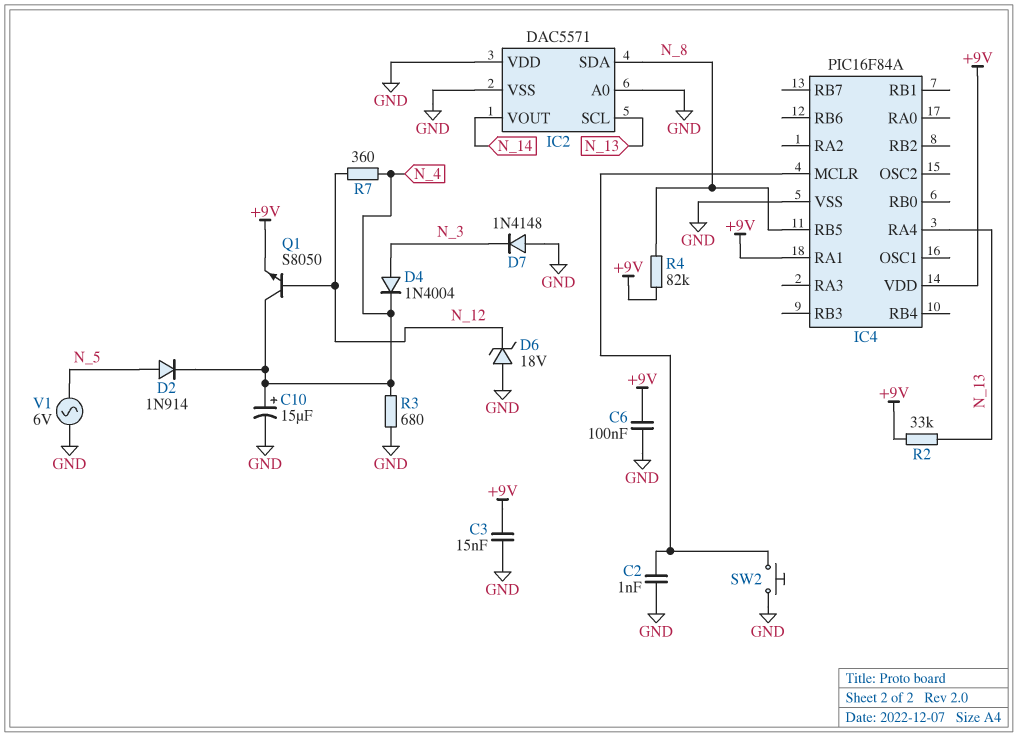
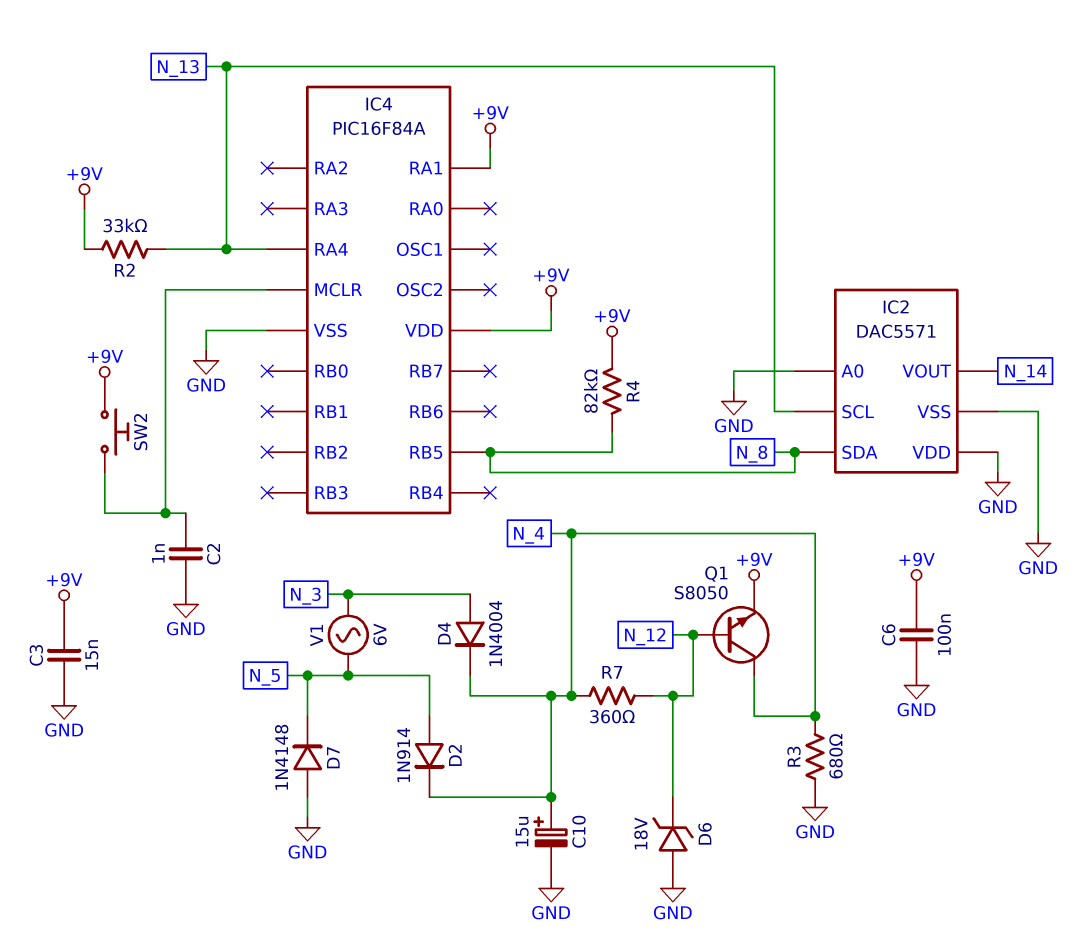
D7: diode 1N4148 (A GND, K N_3) -> diode 1N4148 (A GND, K N_5)
SW2: button (GND, IC4/MCLR) -> button (+9V, IC4/MCLR)
V1: AC 6V (GND, N_5) -> AC 6V (N_3, N_5)

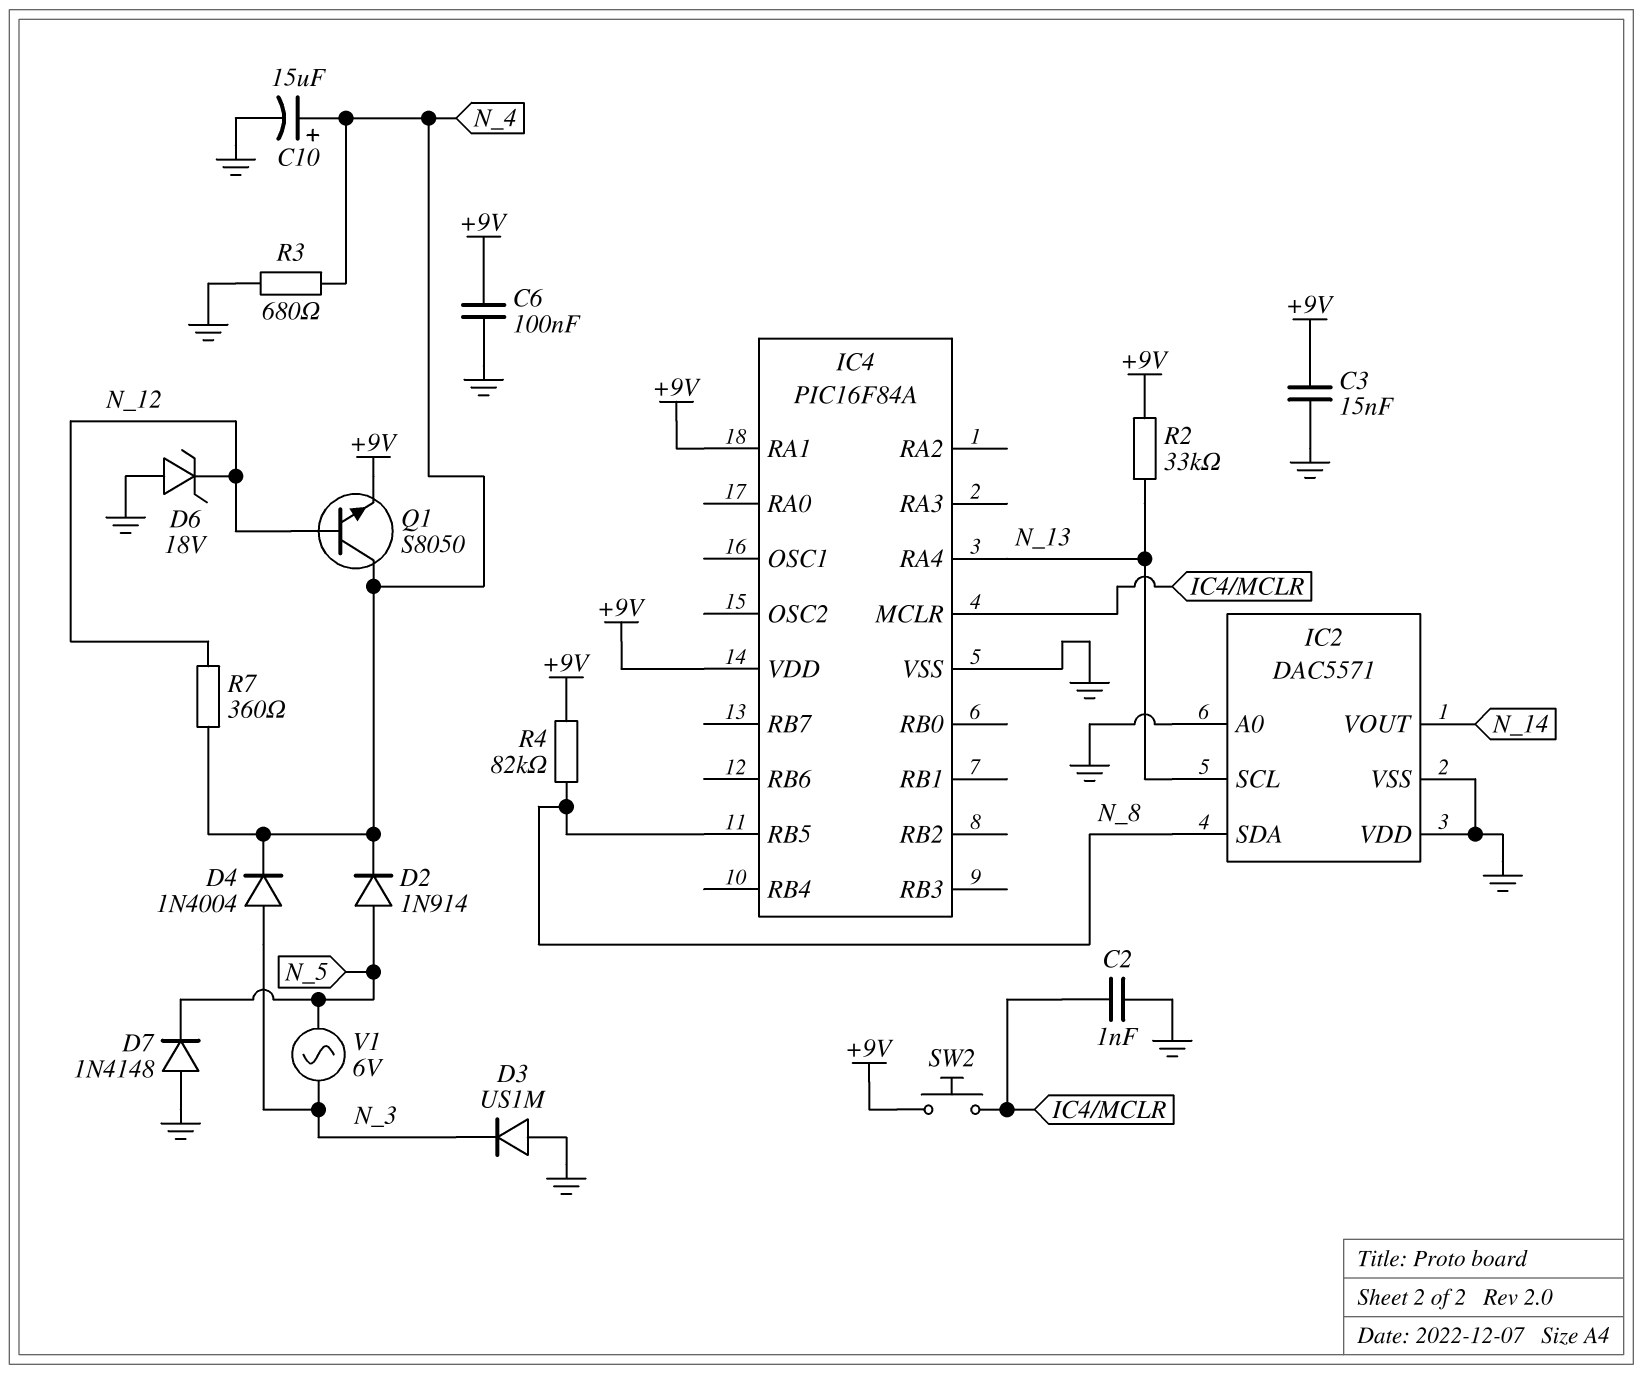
D3: none -> diode US1M (A GND, K N_3)

